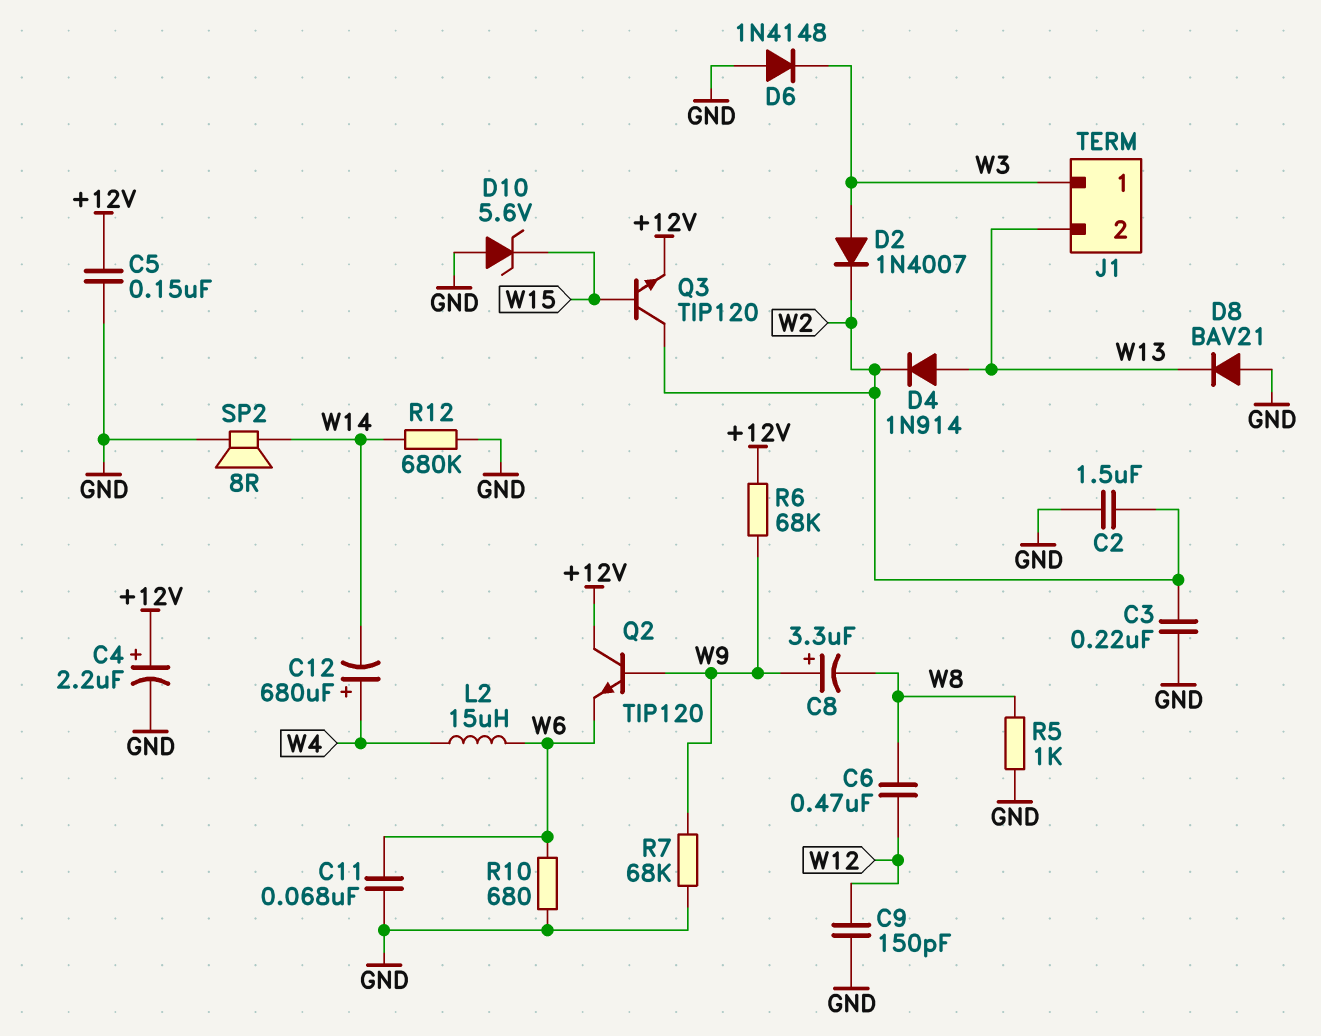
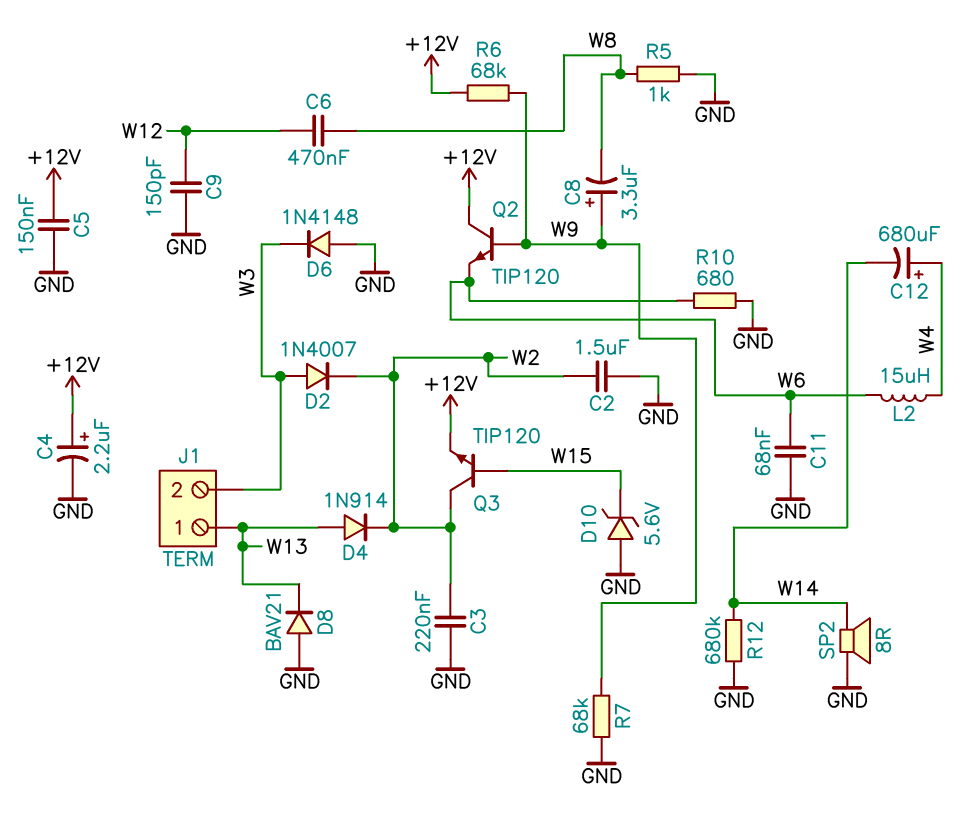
J1 pin 1: W3 -> W13
J1 pin 2: W13 -> W3

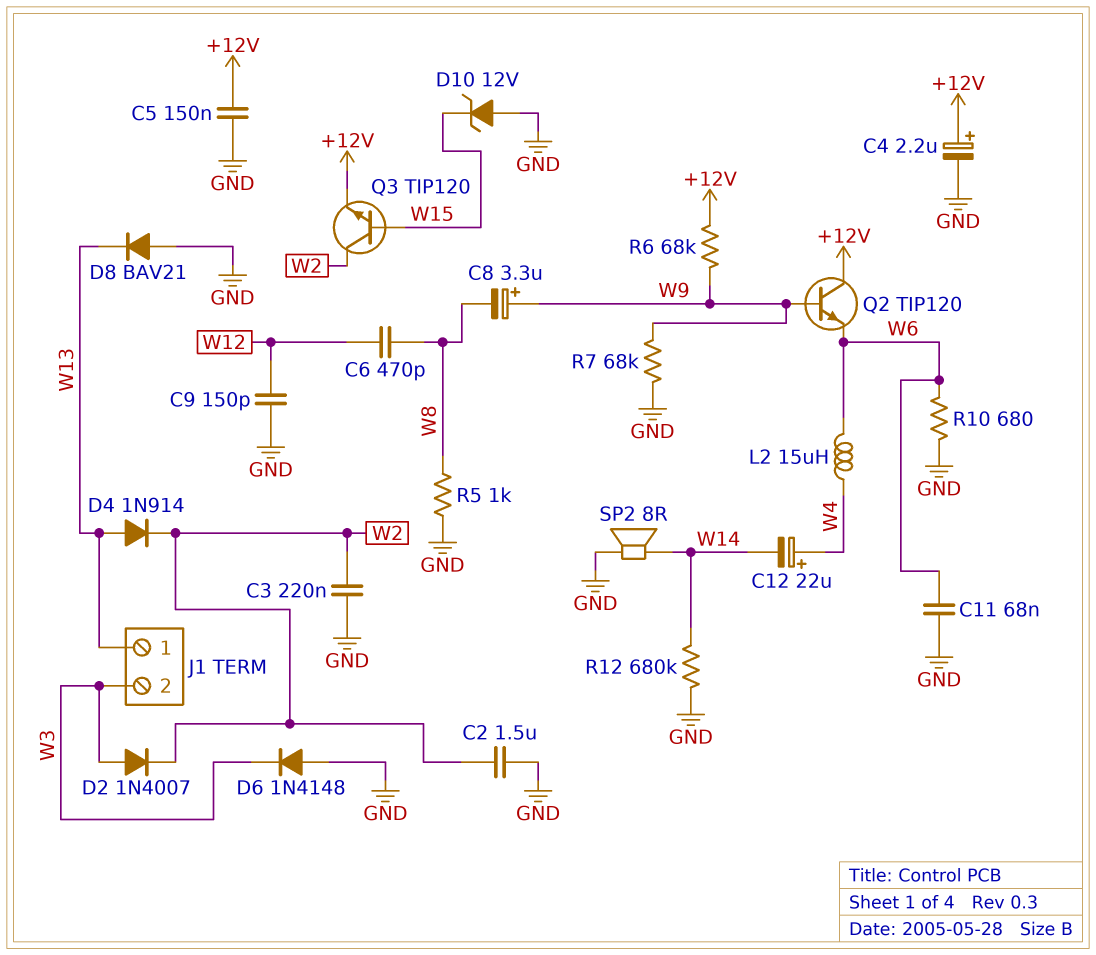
C6: 470nF (W8, W12) -> 470pF (W8, W12)
C12: 680uF (plus W4, minus W14) -> 22uF (plus W4, minus W14)
D10: zener 5.6V (A GND, K W15) -> zener 12V (A GND, K W15)

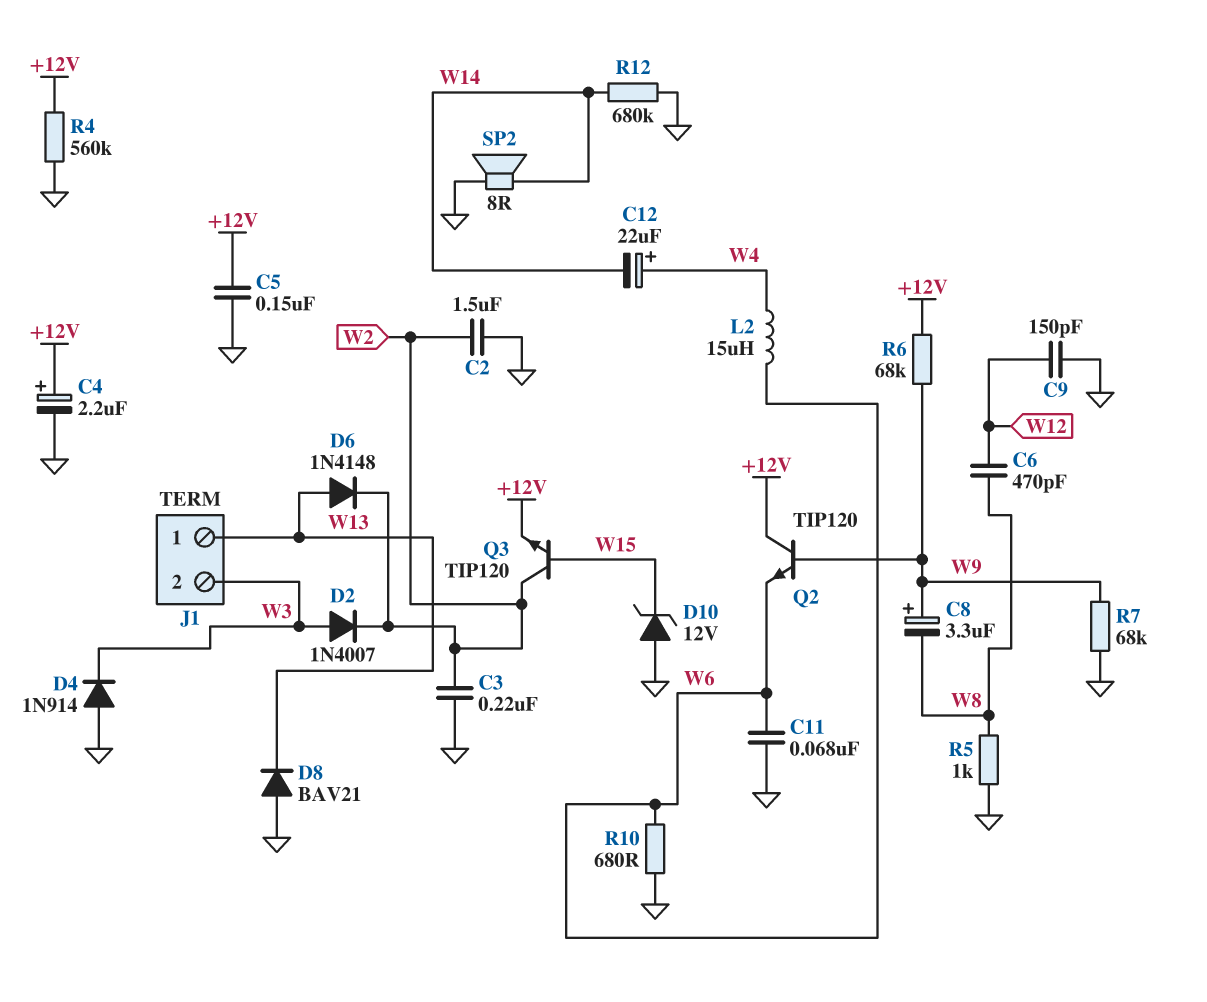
D4: diode 1N914 (A W13, K W2) -> diode 1N914 (A GND, K W3)
D6: diode 1N4148 (A GND, K W3) -> diode 1N4148 (A W13, K W2)
R4: none -> 560k (+12V, GND)

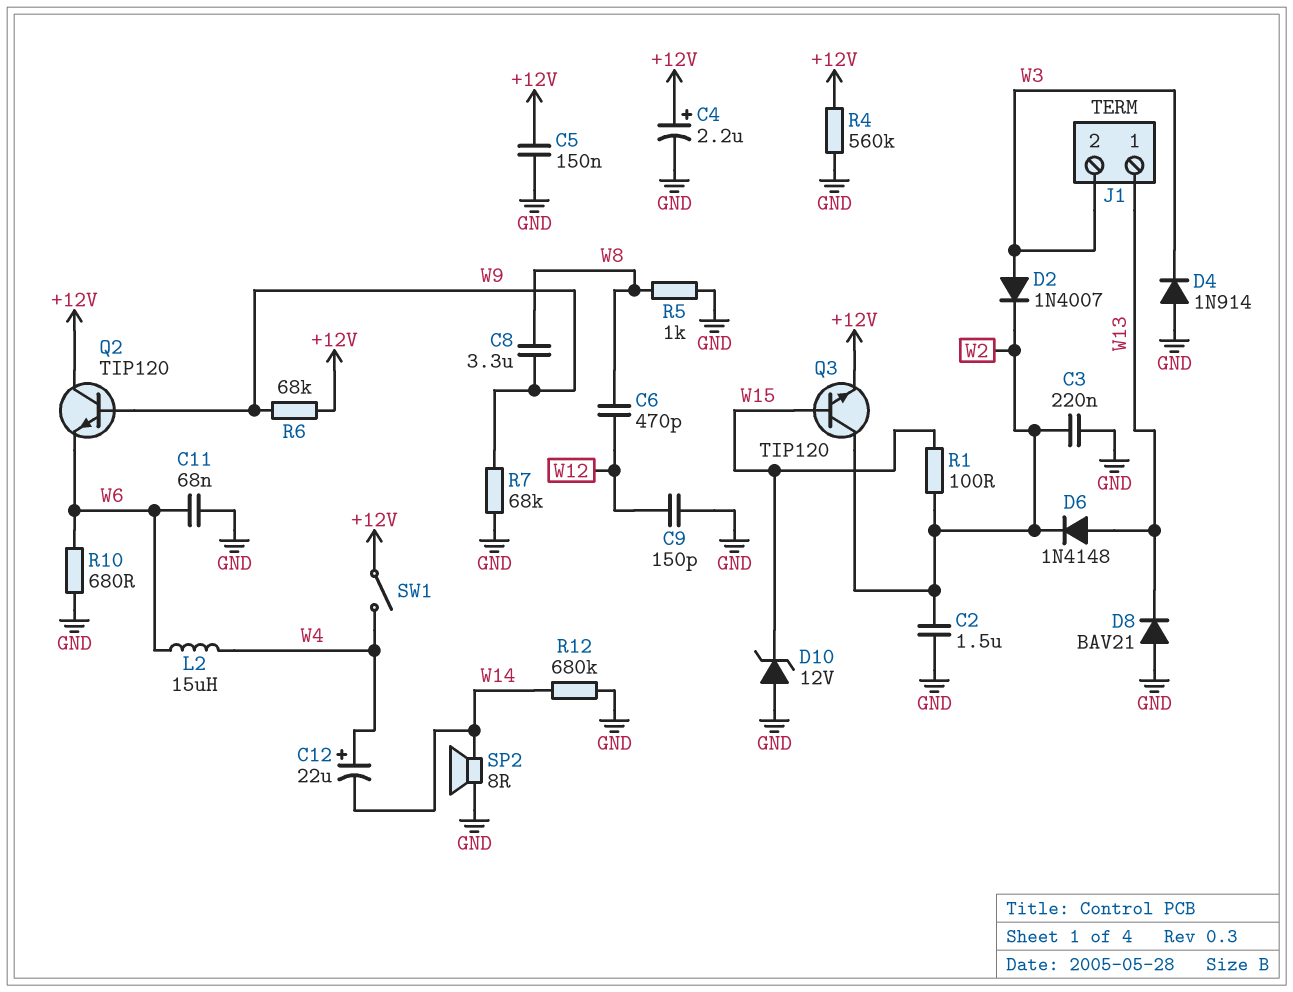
C8: 3.3uF (plus W9, minus W8) -> 3.3uF (W8, W9)
R1: none -> 100 (W2, W15)
SW1: none -> switch (+12V, W4)

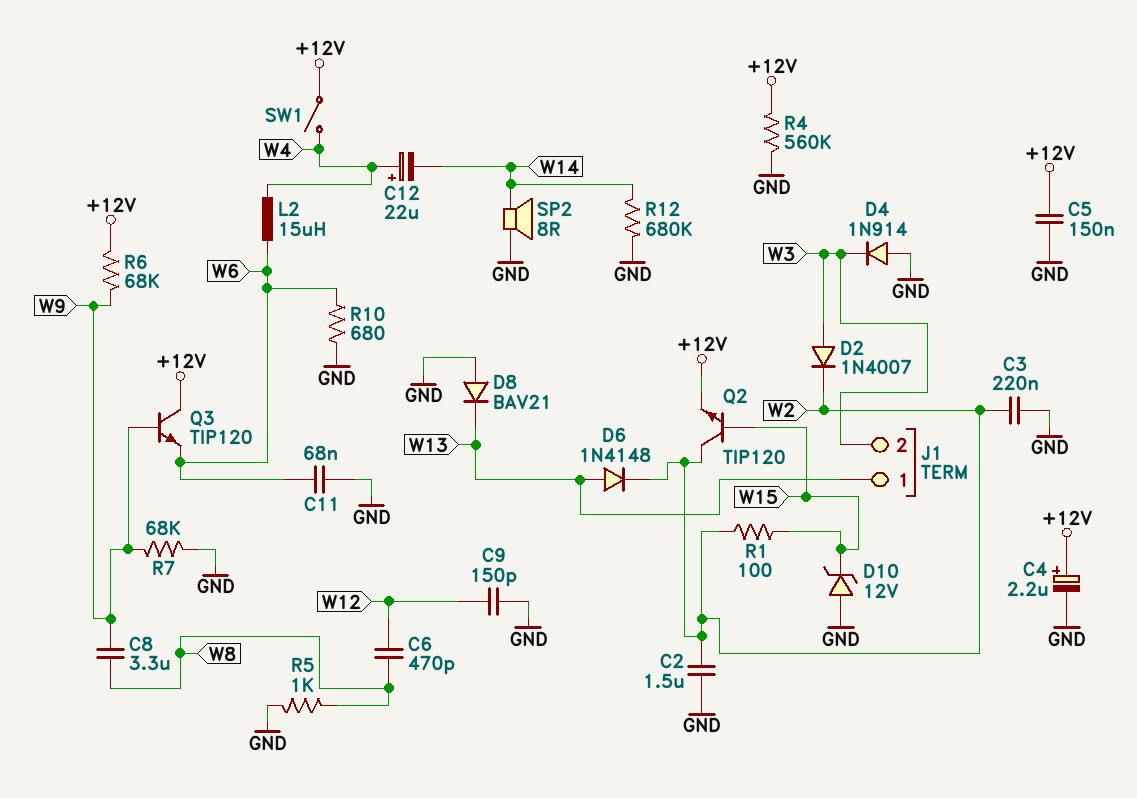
Q2: NPN TIP120 (B W9, C +12V, E W6) -> NPN TIP120 (B W15, C W2, E +12V)
Q3: NPN TIP120 (B W15, C W2, E +12V) -> NPN TIP120 (B W9, C +12V, E W6)

